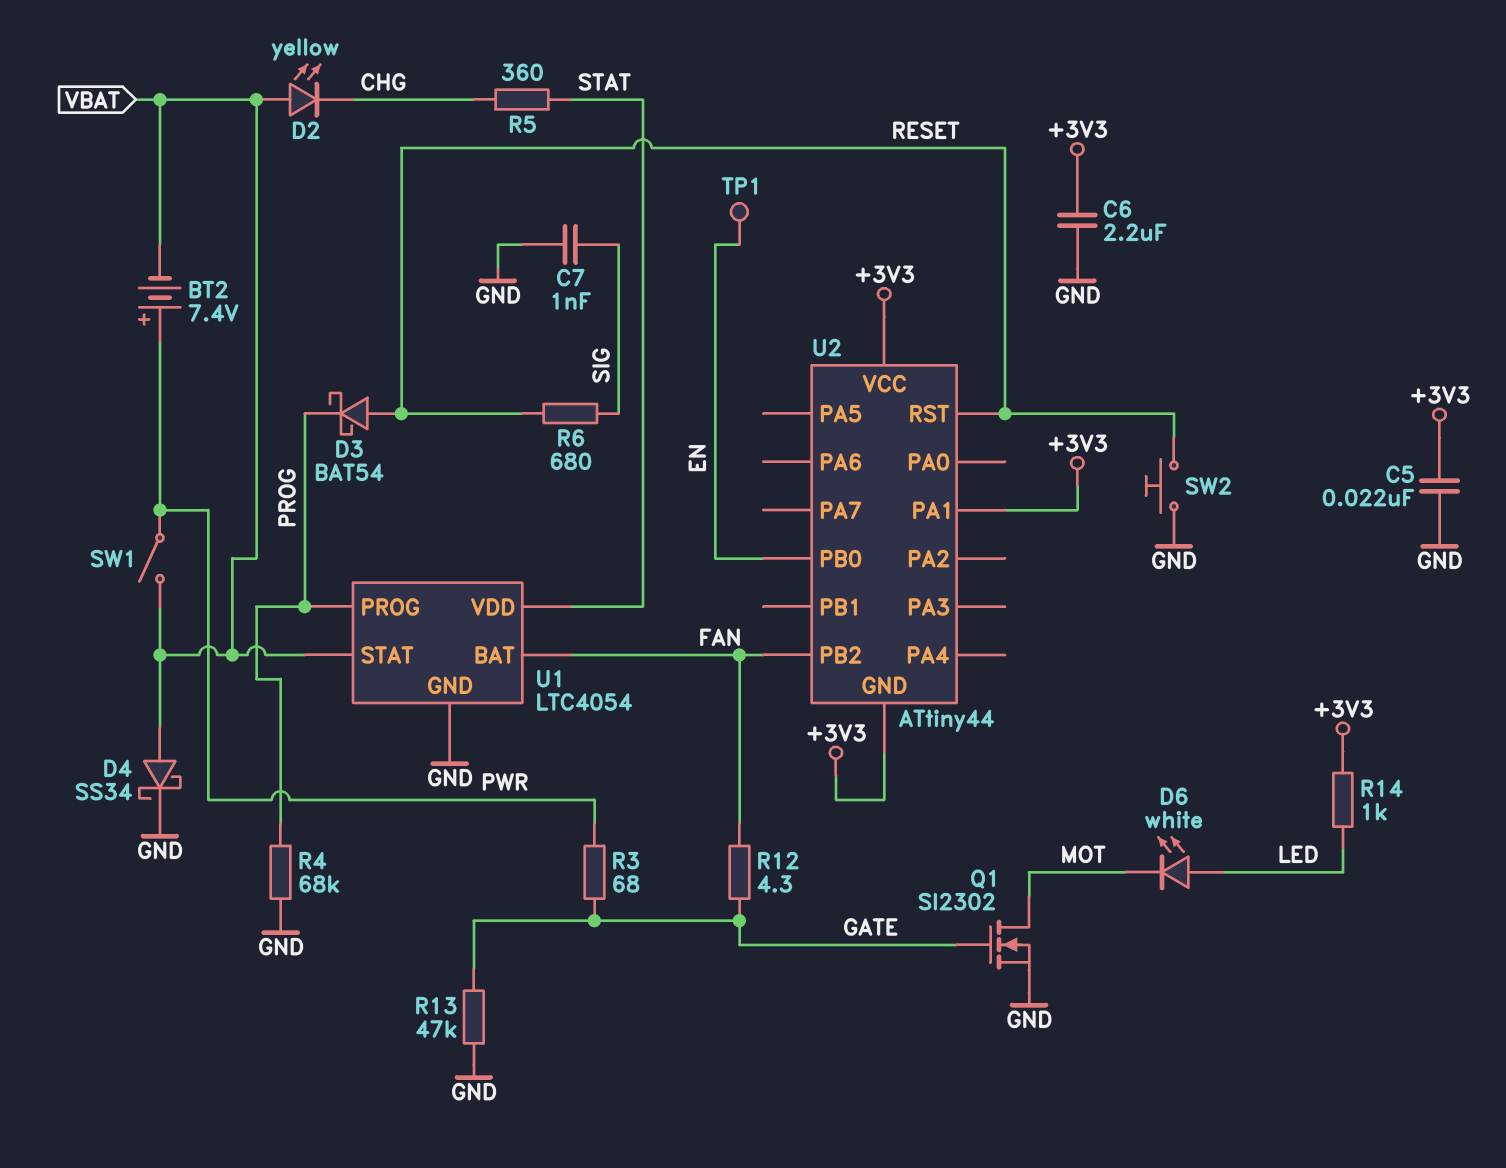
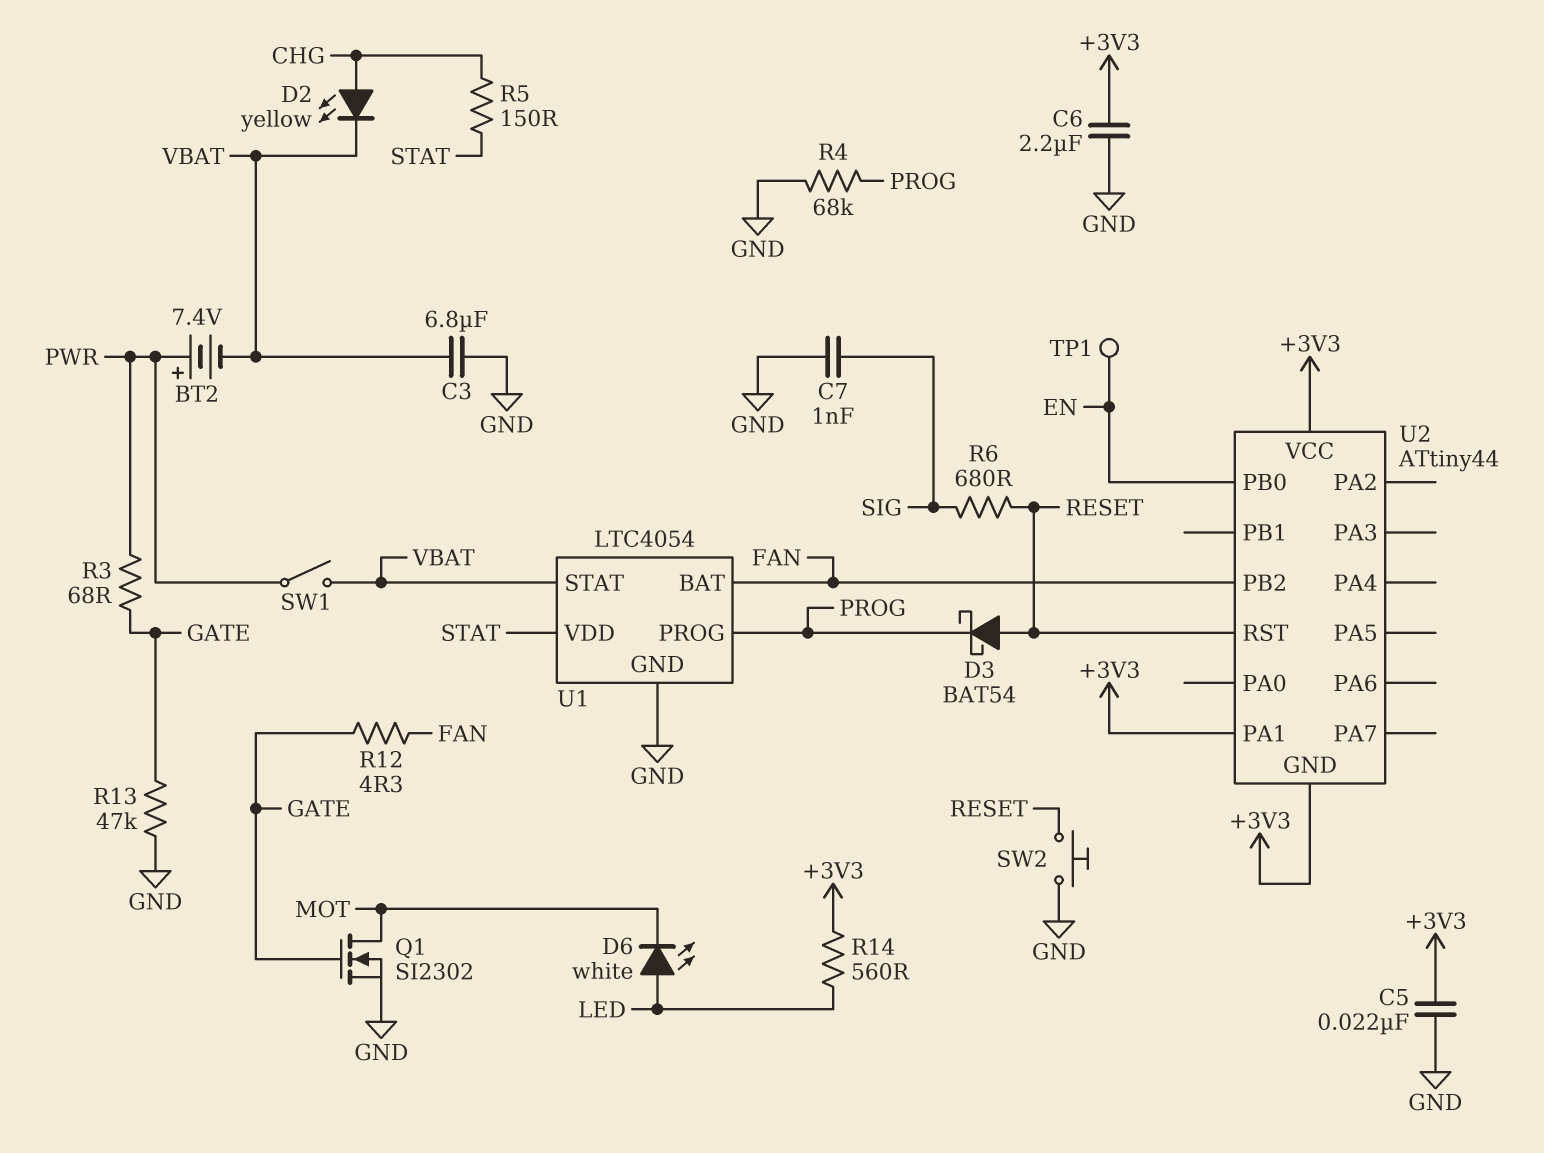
C3: none -> 6.8uF (GND, VBAT)
D2: LED yellow (A VBAT, K CHG) -> LED yellow (A CHG, K VBAT)
D4: schottky SS34 (A VBAT, K GND) -> none
R5: 360 (CHG, STAT) -> 150 (CHG, STAT)
R14: 1k (+3V3, LED) -> 560 (+3V3, LED)

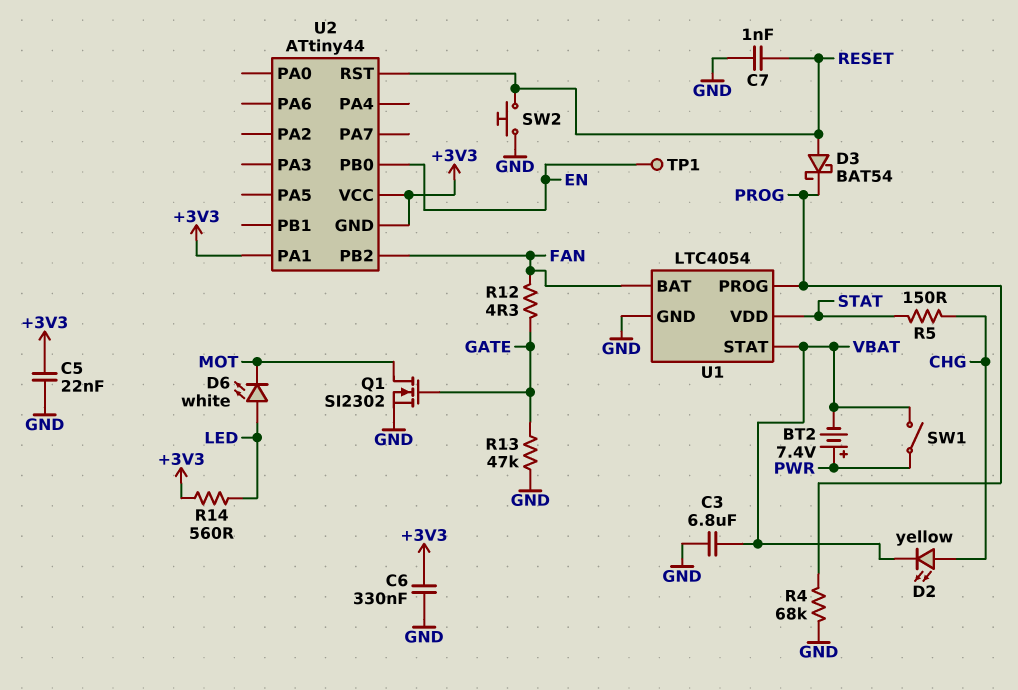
C6: 2.2uF (+3V3, GND) -> 330nF (+3V3, GND)
C7: 1nF (GND, SIG) -> 1nF (GND, RESET)
R3: 68 (GATE, PWR) -> none
R6: 680 (RESET, SIG) -> none

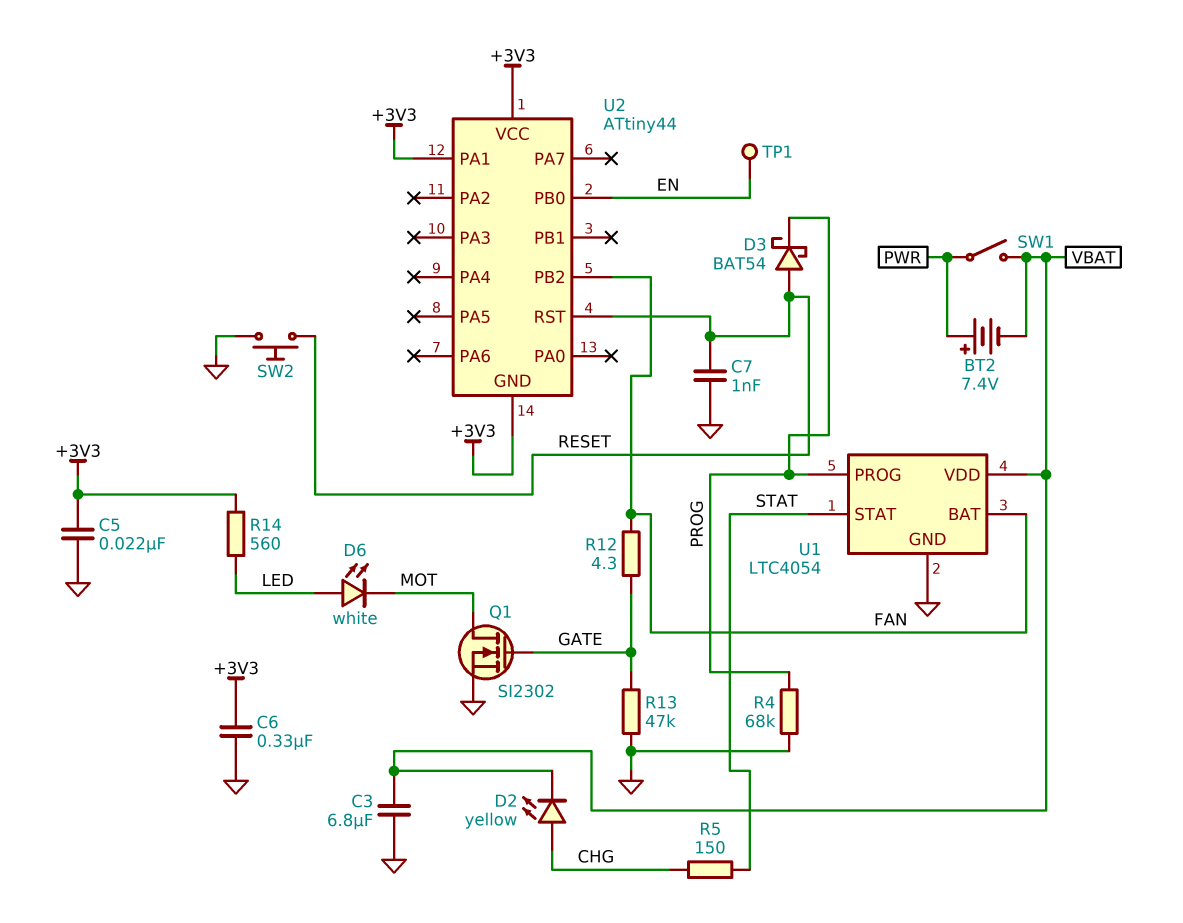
U1 pin STAT: VBAT -> STAT
U1 pin VDD: STAT -> VBAT

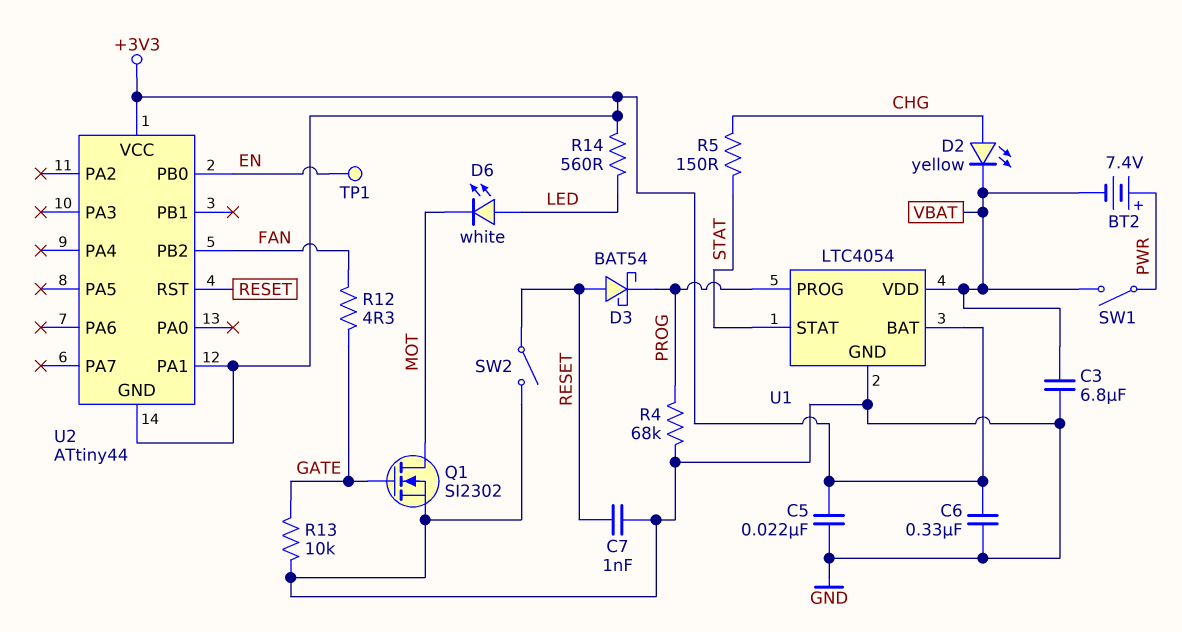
R13: 47k (GATE, GND) -> 10k (GATE, GND)
SW2: button (GND, RESET) -> switch (GND, RESET)
U1 pin BAT: FAN -> +3V3

